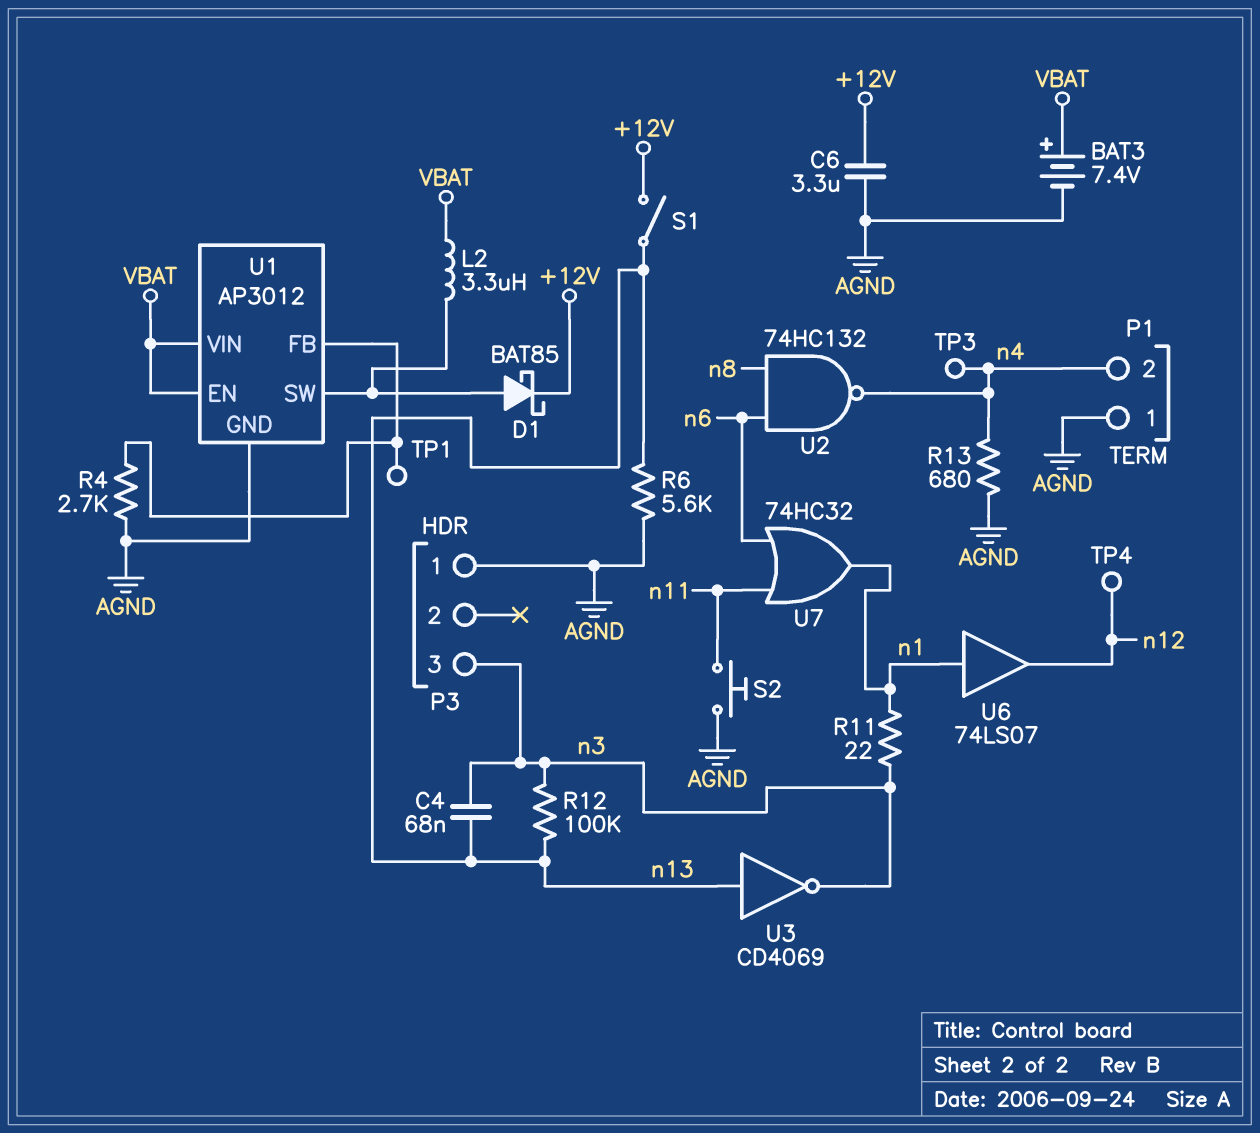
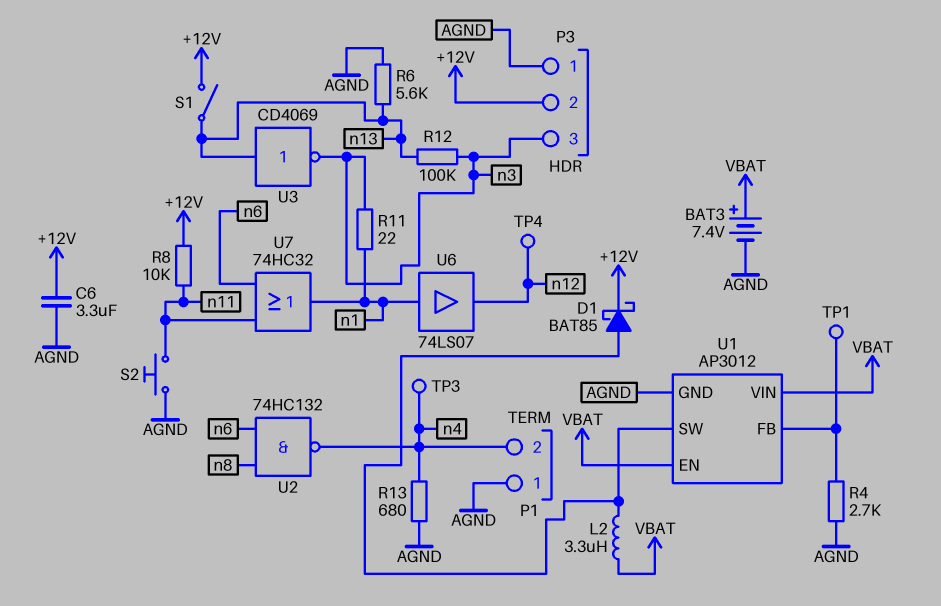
C4: 68nF (n3, n13) -> none
P3 pin 2: none -> +12V
R8: none -> 10k (+12V, n11)

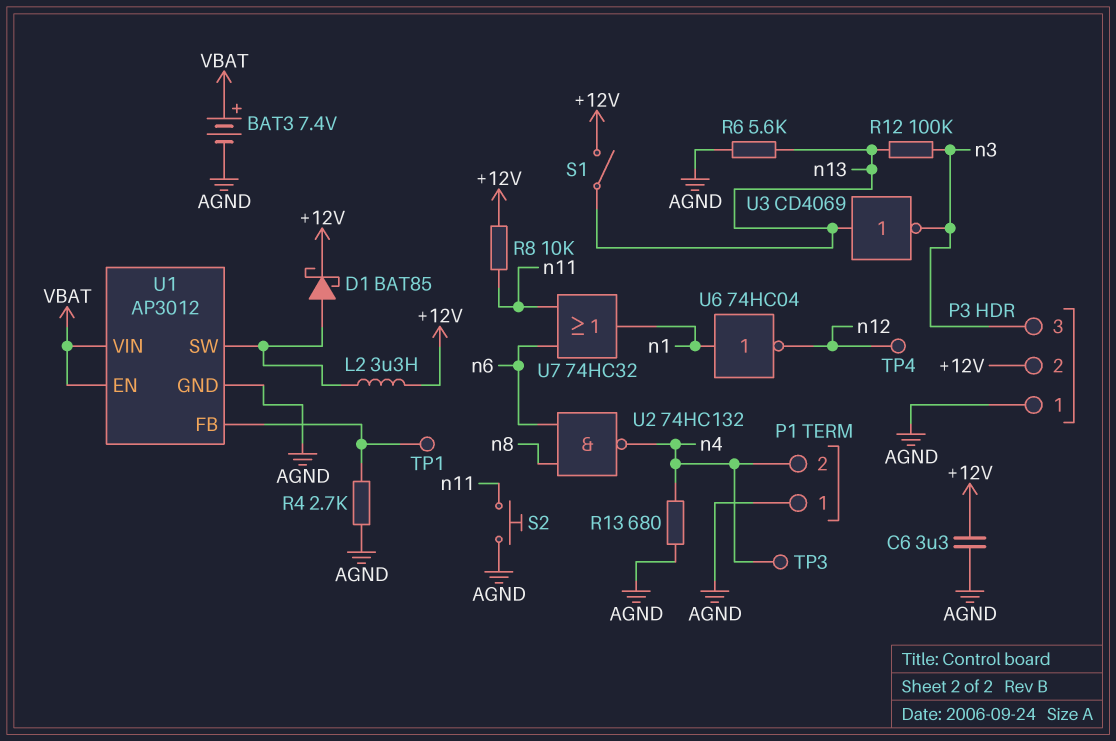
L2: 3.3uH (U1/SW, VBAT) -> 3.3uH (+12V, U1/SW)
R11: 22 (n1, n3) -> none
U6: buffer 74LS07 (in n1, out n12) -> NOT 74HC04 (in n1, out n12)

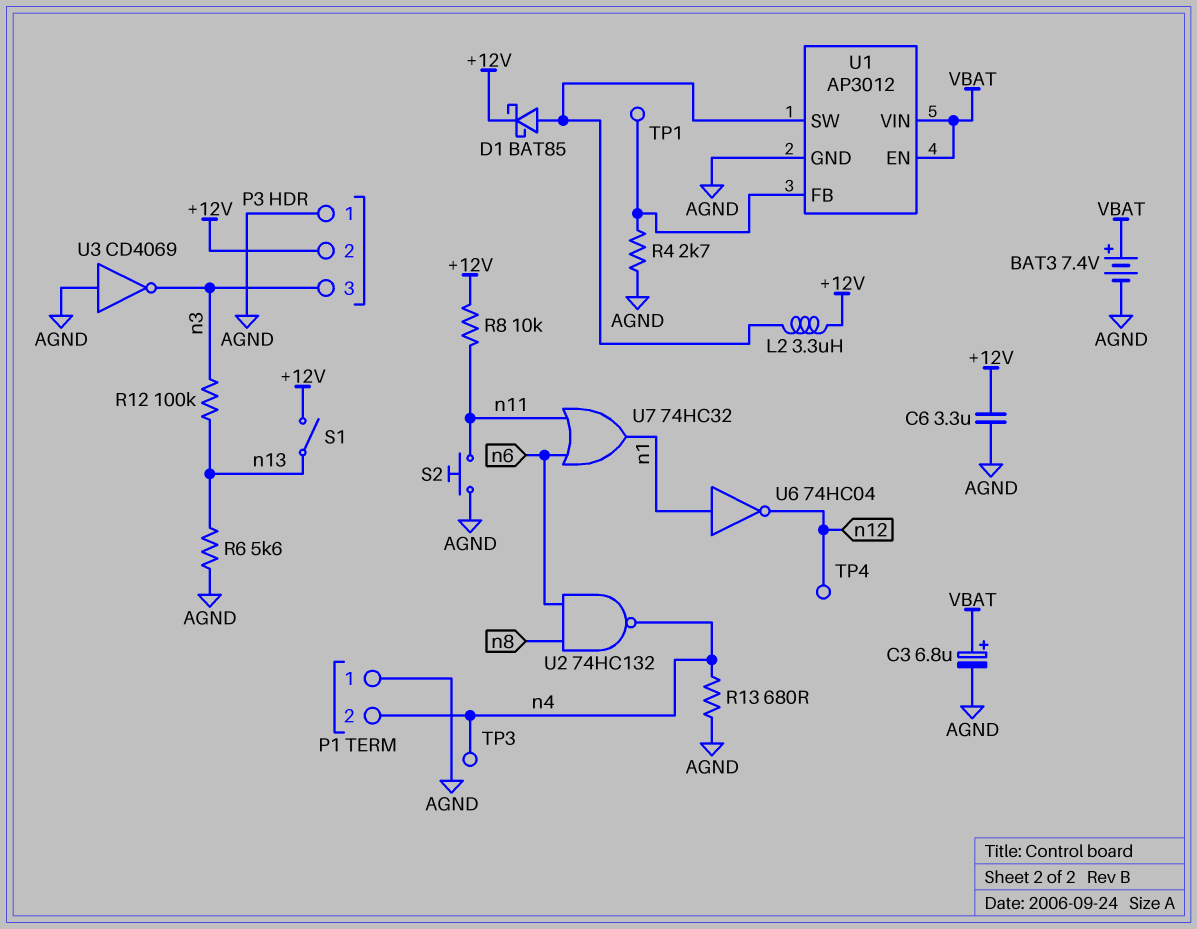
C3: none -> 6.8uF (plus VBAT, minus AGND)
U3: NOT CD4069 (in n13, out n3) -> NOT CD4069 (in AGND, out n3)

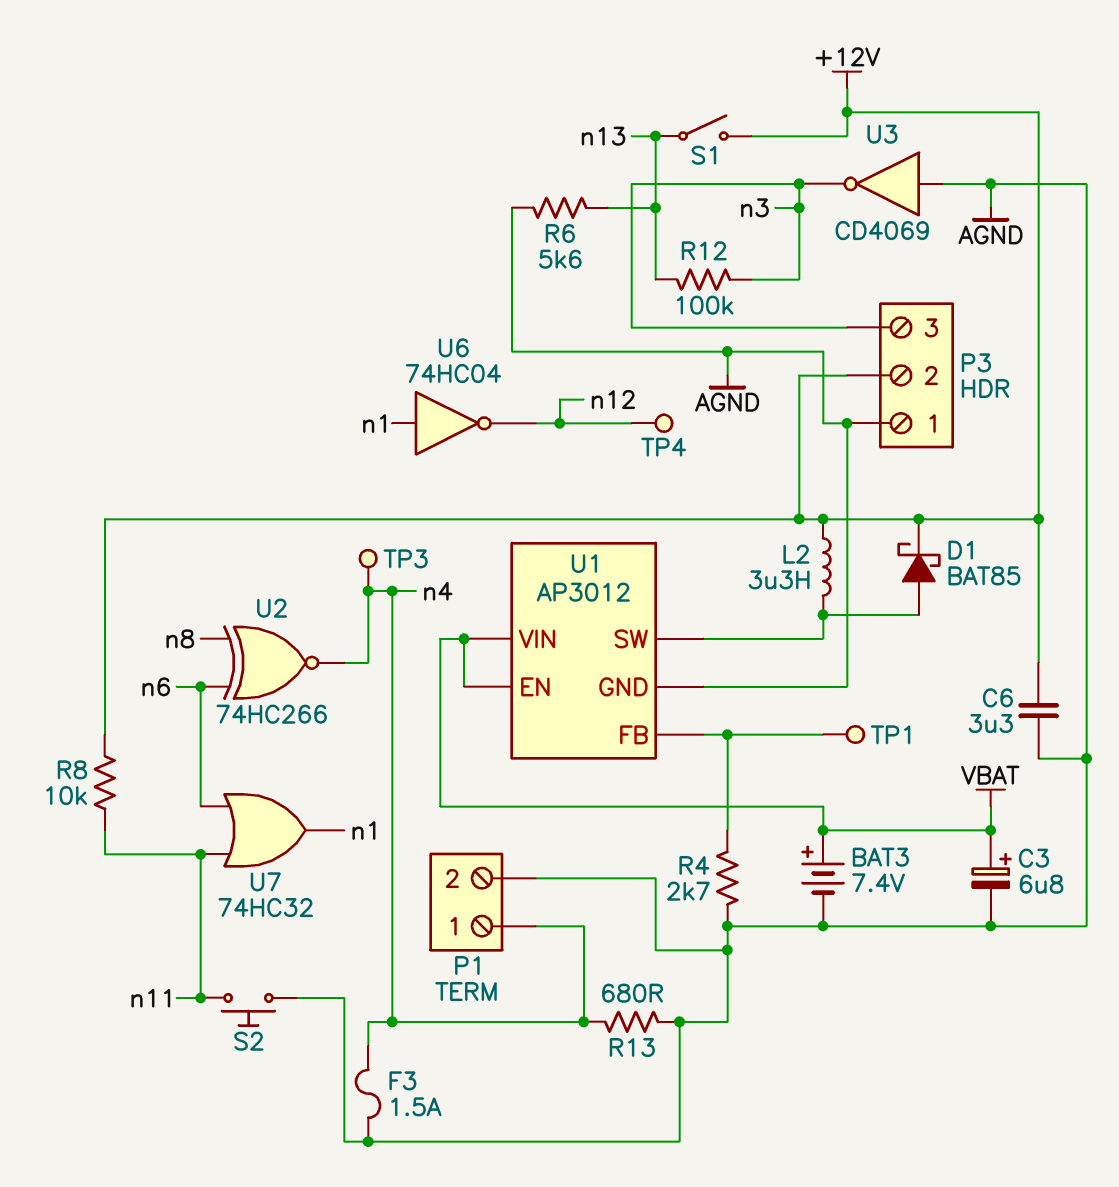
F3: none -> 1.5A (AGND, n4)
P1 pin 1: AGND -> n4
P1 pin 2: n4 -> AGND
U2: NAND 74HC132 (in n6, in n8, out n4) -> XNOR 74HC266 (in n6, in n8, out n4)

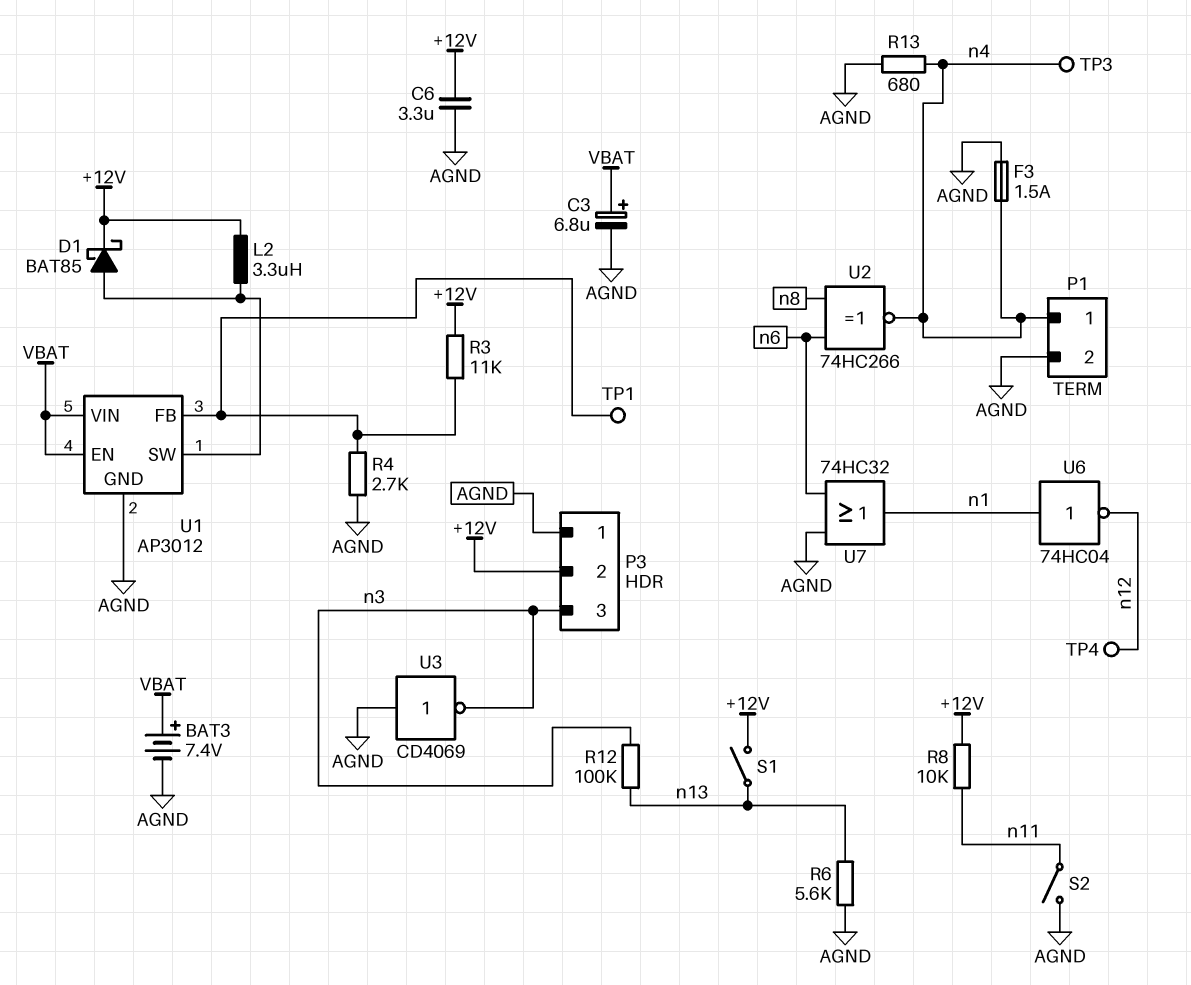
R3: none -> 11k (+12V, U1/FB)
S2: button (AGND, n11) -> switch (AGND, n11)
U7: OR 74HC32 (in n6, in n11, out n1) -> OR 74HC32 (in AGND, in n6, out n1)

